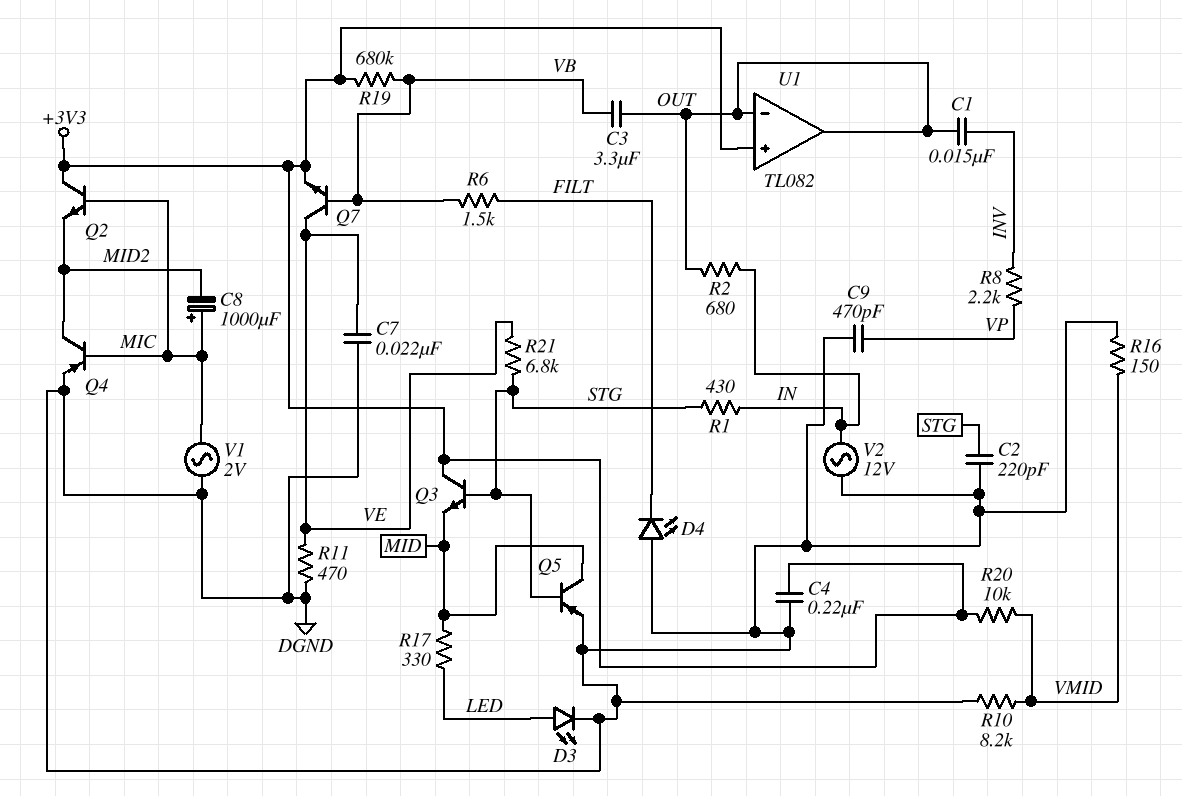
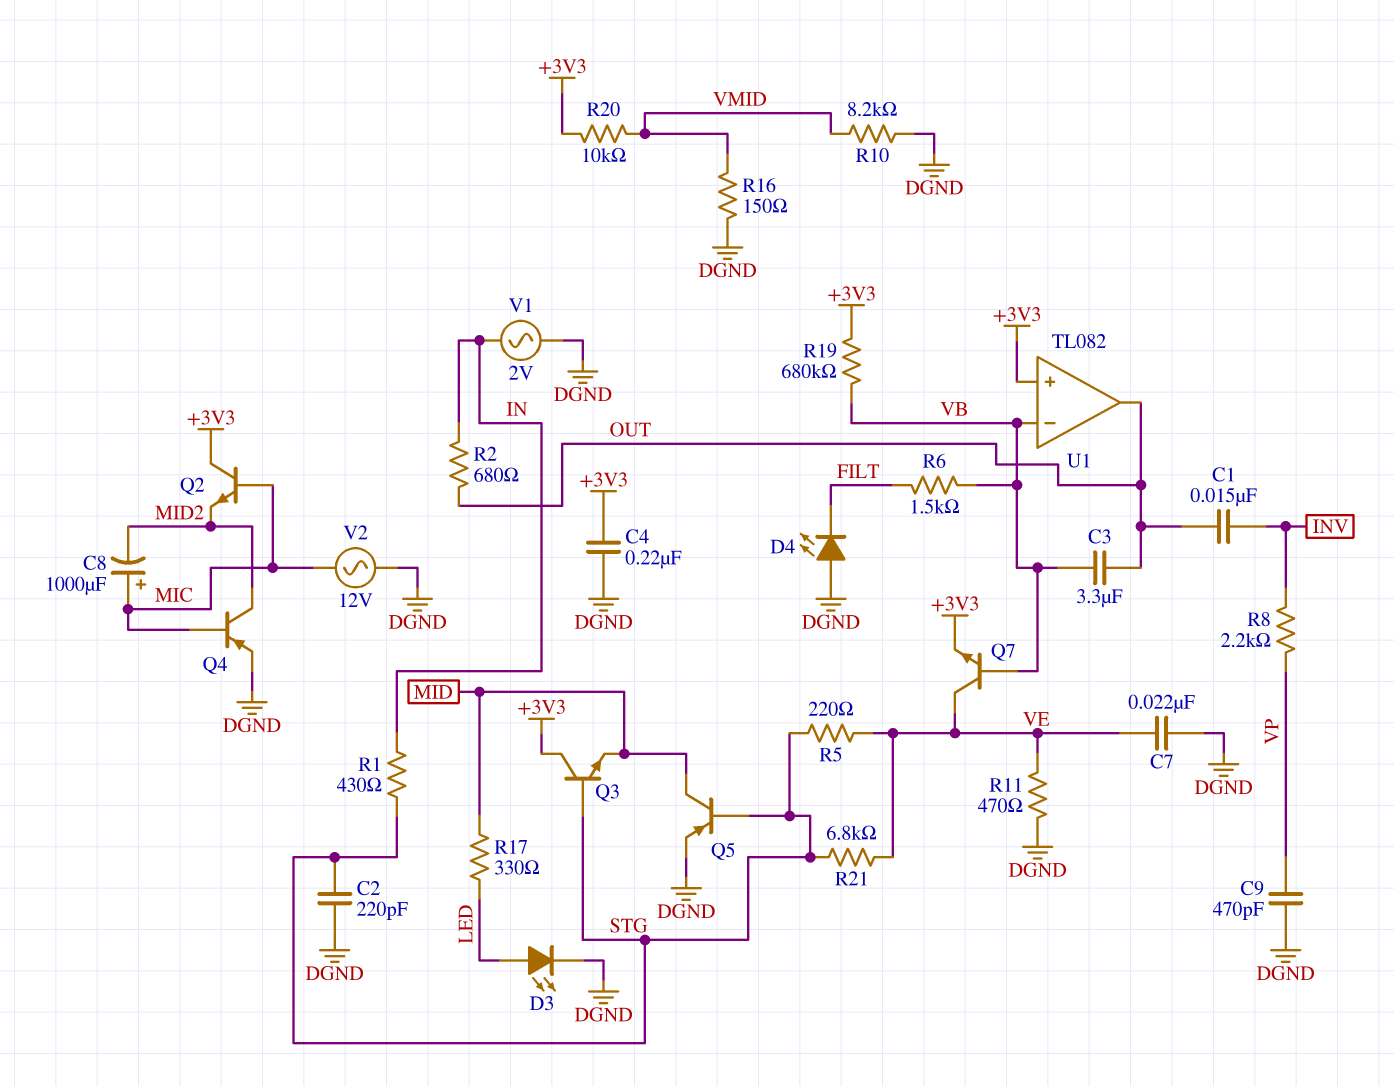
R5: none -> 220 (STG, VE)
U1 pin in-: OUT -> VB
V1: AC 2V (DGND, MIC) -> AC 2V (DGND, IN)
V2: AC 12V (DGND, IN) -> AC 12V (DGND, MIC)

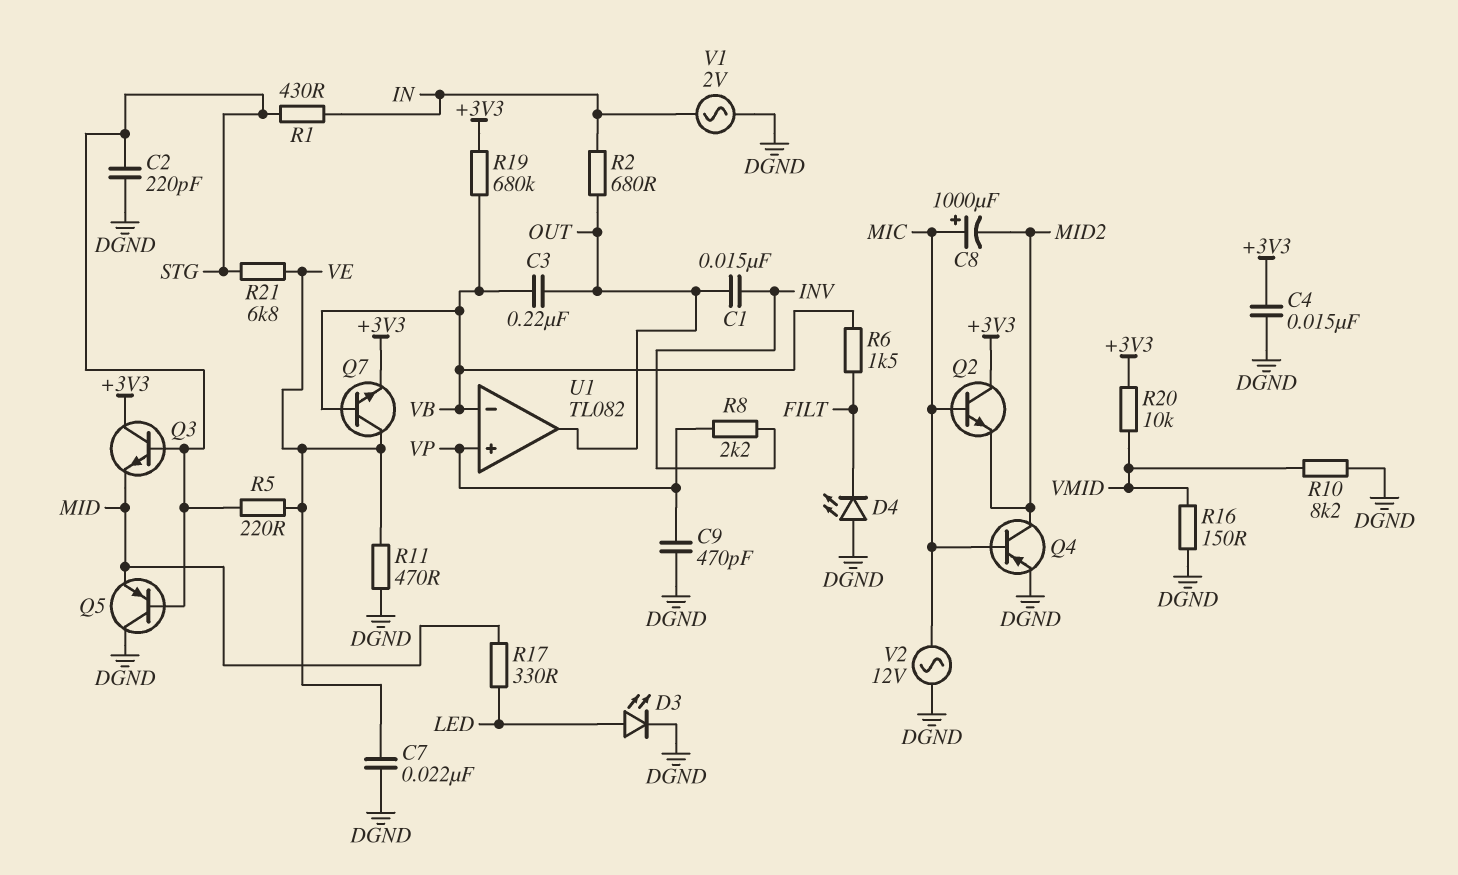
C3: 3.3uF (OUT, VB) -> 220nF (OUT, VB)
C4: 220nF (+3V3, DGND) -> 15nF (+3V3, DGND)
Q5: PNP (B STG, C MID, E DGND) -> PNP (B STG, C DGND, E MID)
U1 pin in+: +3V3 -> VP

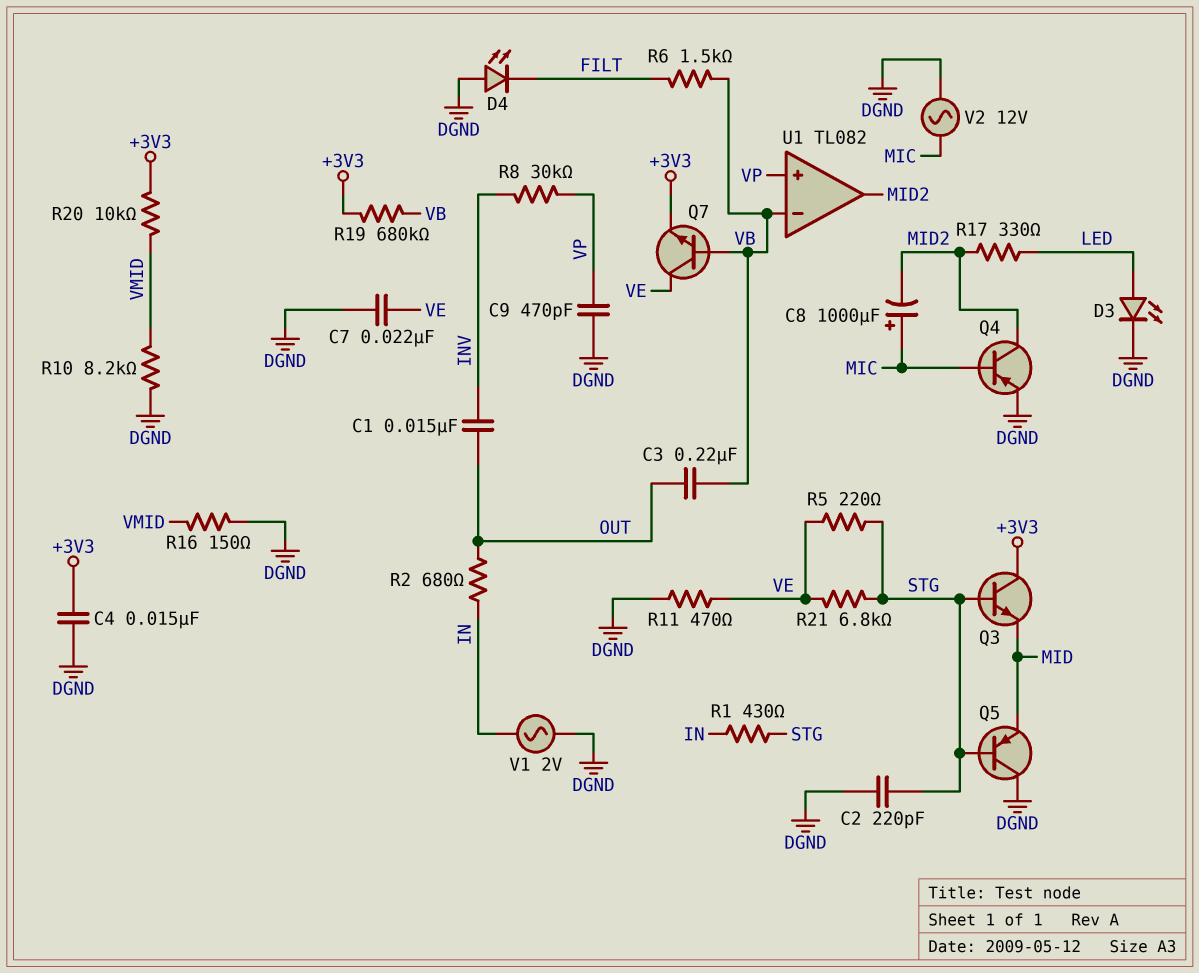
Q2: NPN (B MIC, C +3V3, E MID2) -> none
R8: 2.2k (INV, VP) -> 30k (INV, VP)
R17: 330 (LED, MID) -> 330 (LED, MID2)
U1 pin out: OUT -> MID2

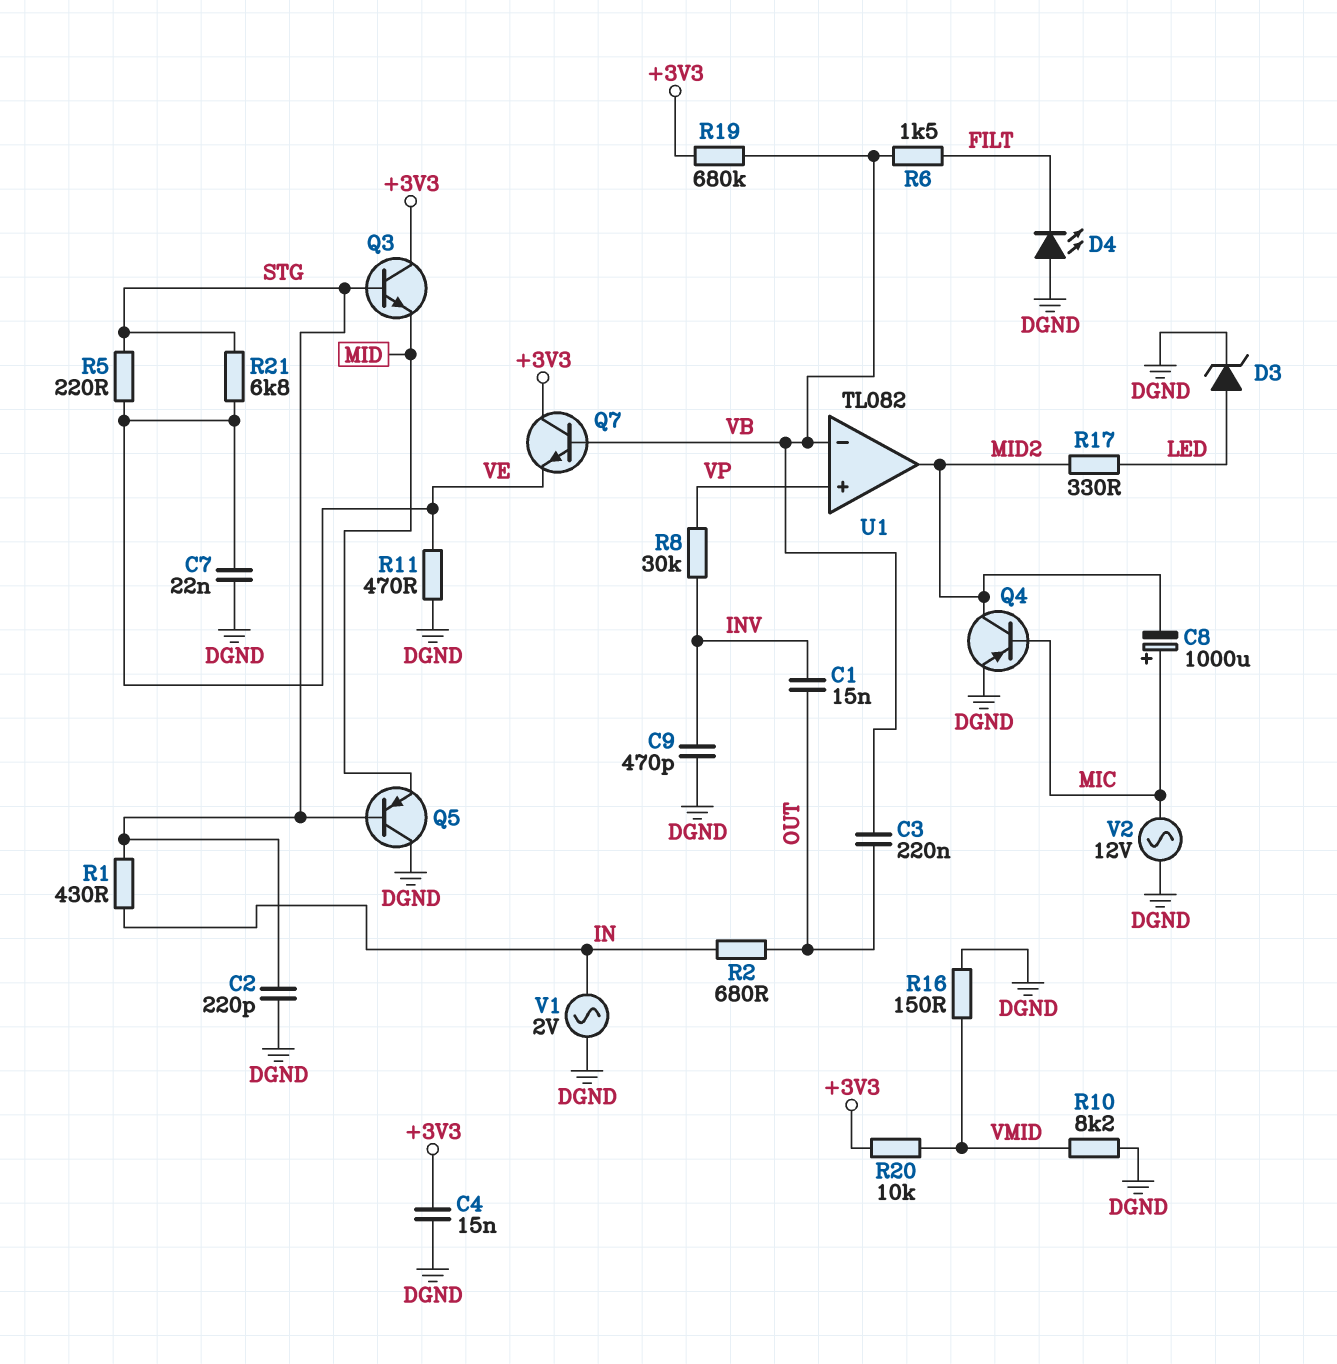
C9: 470pF (DGND, VP) -> 470pF (DGND, INV)
D3: LED (A LED, K DGND) -> zener (A LED, K DGND)
Q7: NPN (B VB, C VE, E +3V3) -> NPN (B VB, C +3V3, E VE)

